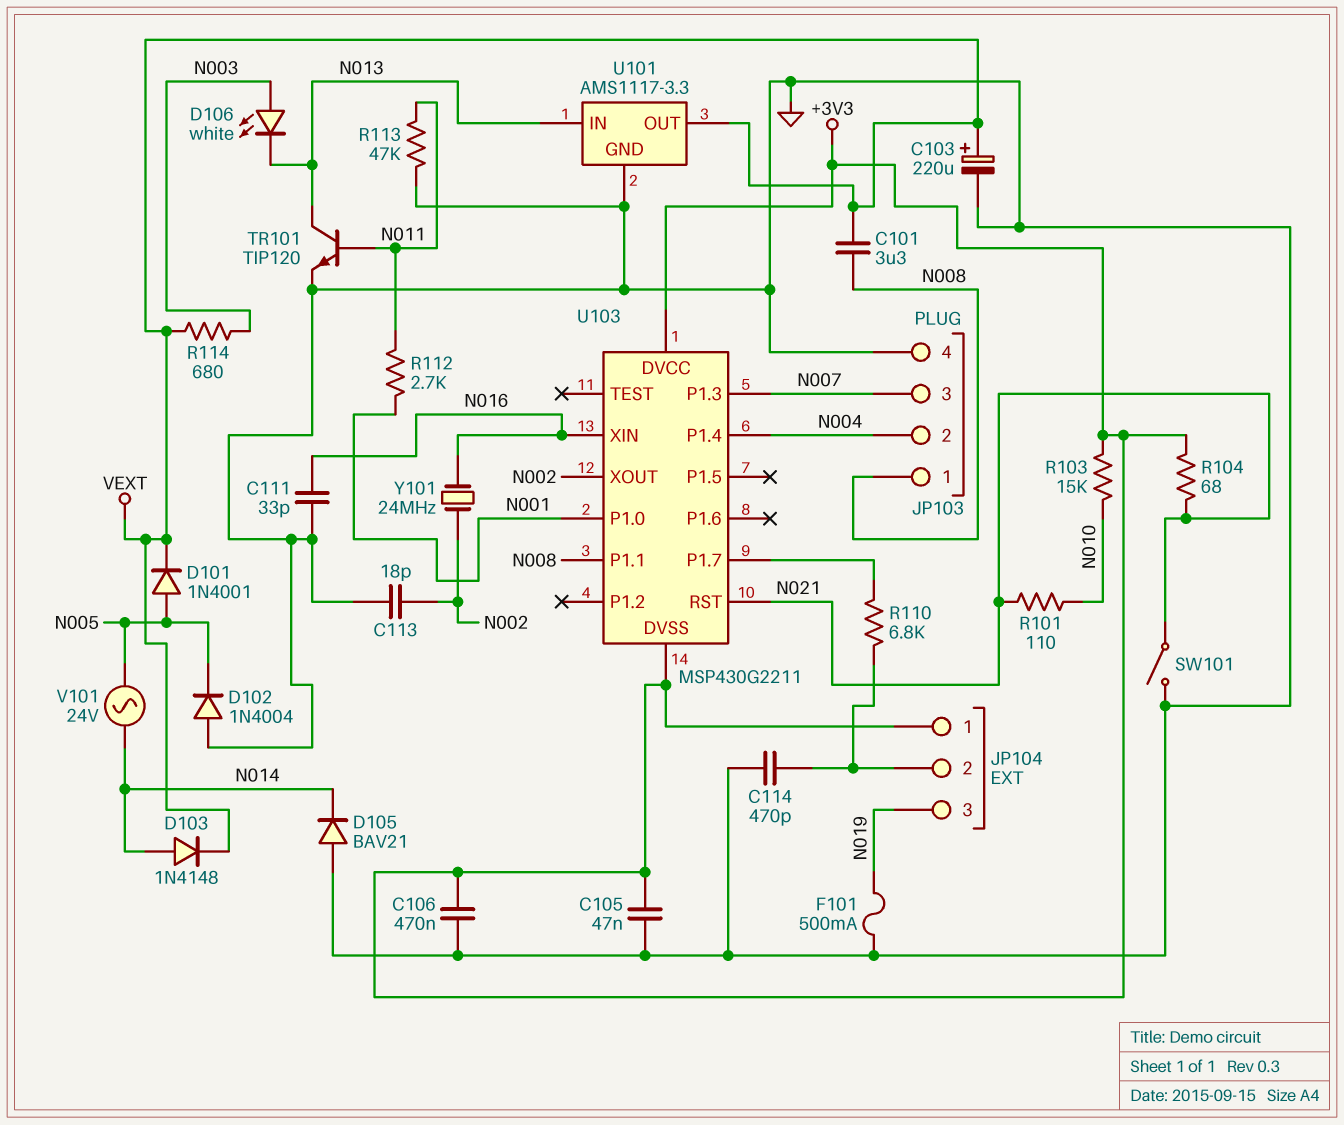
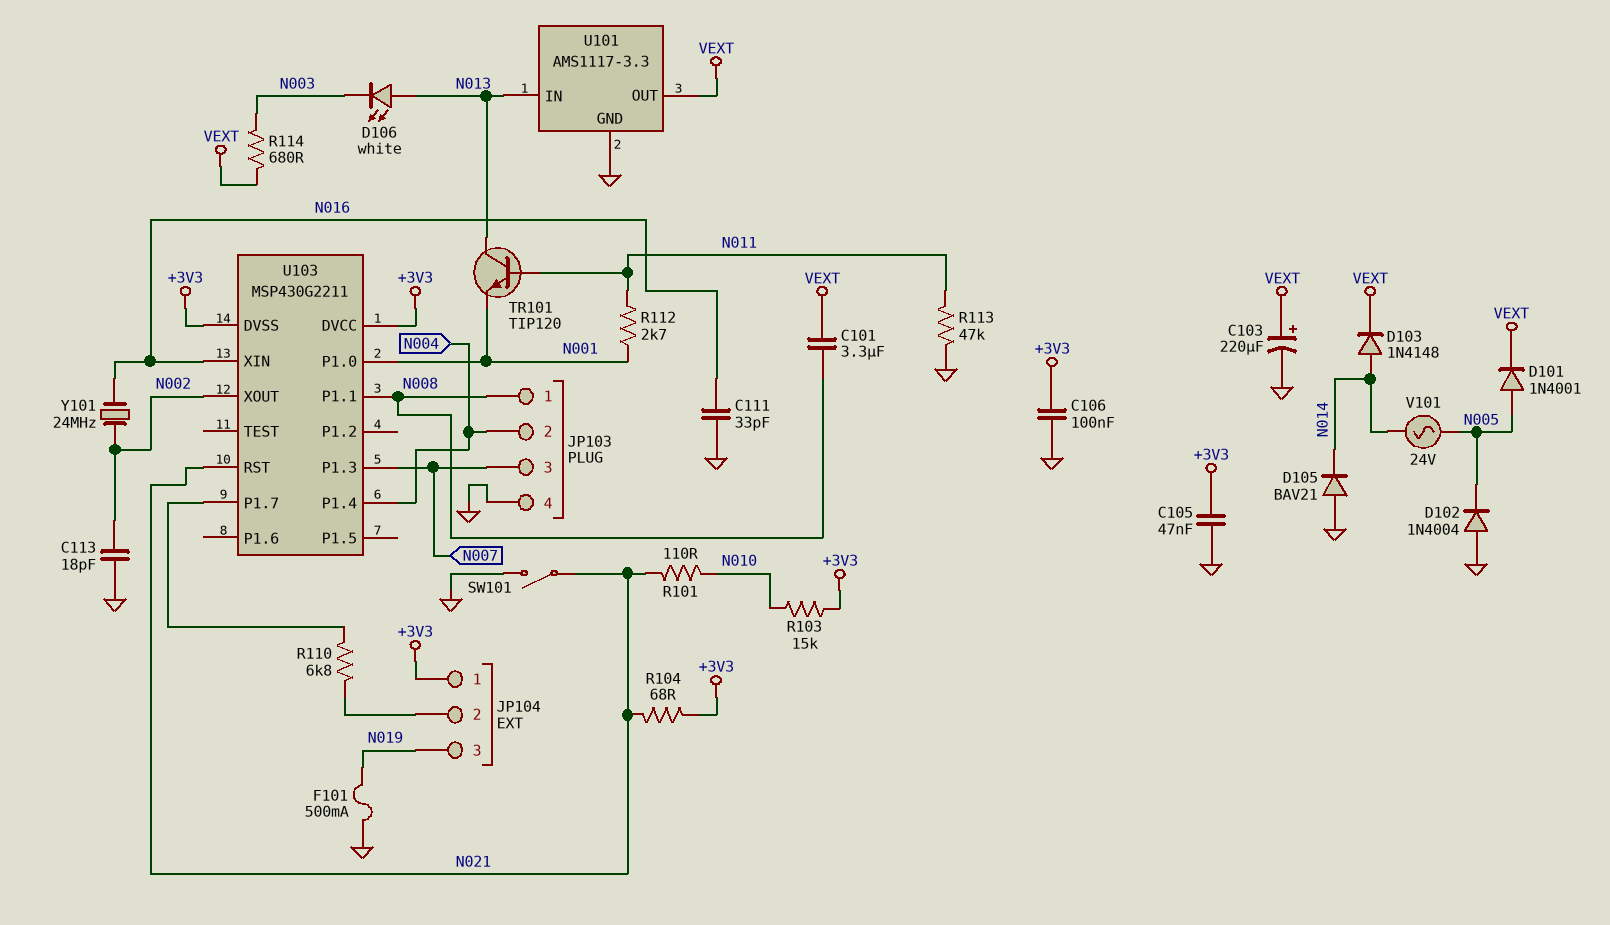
C106: 470nF (+3V3, GND) -> 100nF (+3V3, GND)
C114: 470pF (GND, JP104/2) -> none
D106: LED white (A N003, K N013) -> LED white (A N013, K N003)
TR101: NPN TIP120 (B N011, C N013, E GND) -> NPN TIP120 (B N011, C N013, E N001)

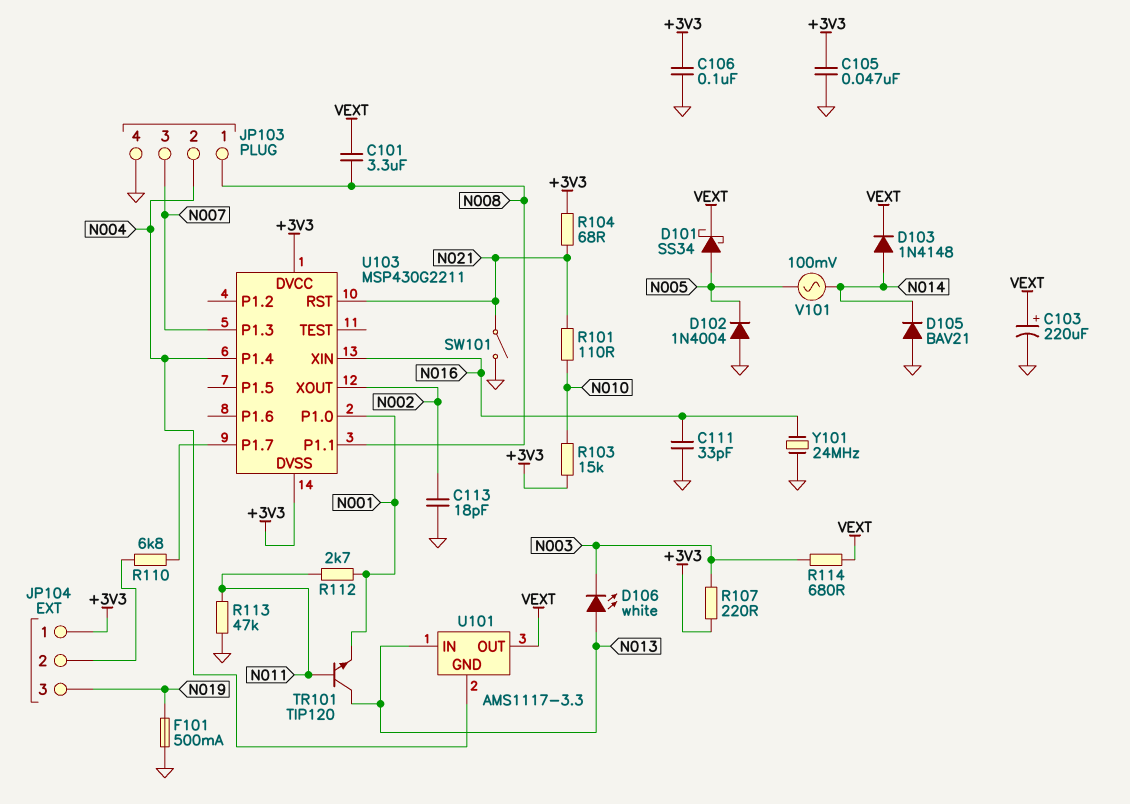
D101: diode 1N4001 (A N005, K VEXT) -> schottky SS34 (A N005, K VEXT)
R107: none -> 220 (+3V3, N003)
U101 pin GND: GND -> N004
V101: AC 24V (N005, N014) -> AC 100mV (N005, N014)
Y101: 24MHz (N002, N016) -> 24MHz (GND, N016)

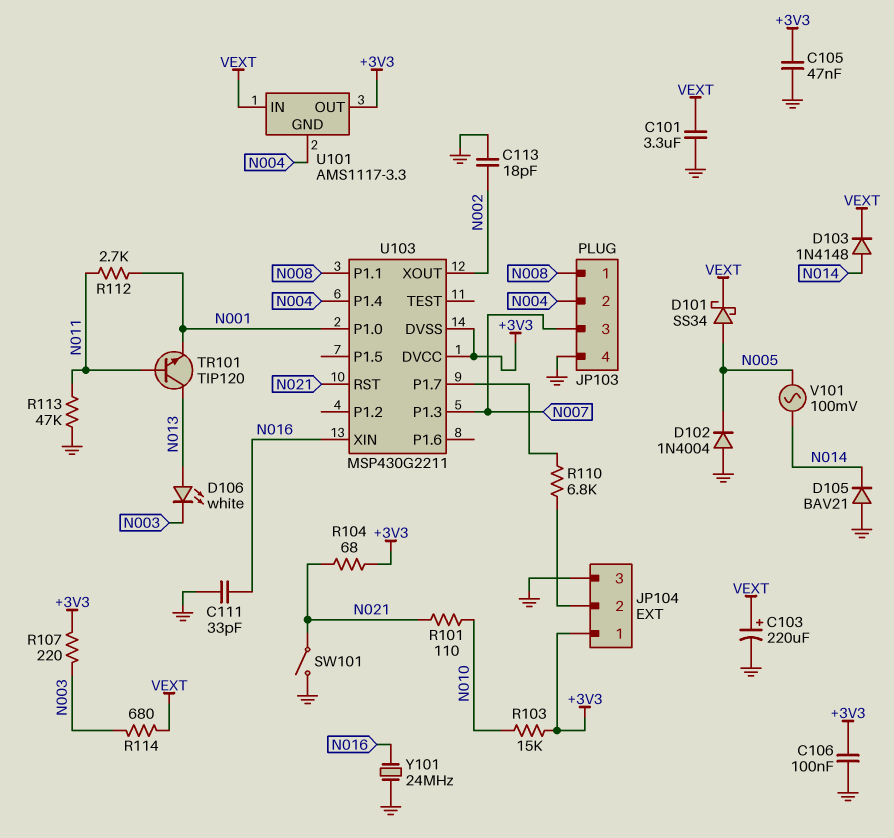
C101: 3.3uF (N008, VEXT) -> 3.3uF (GND, VEXT)
F101: 500mA (GND, N019) -> none
JP104 pin 3: N019 -> GND
U101 pin IN: N013 -> VEXT
U101 pin OUT: VEXT -> +3V3

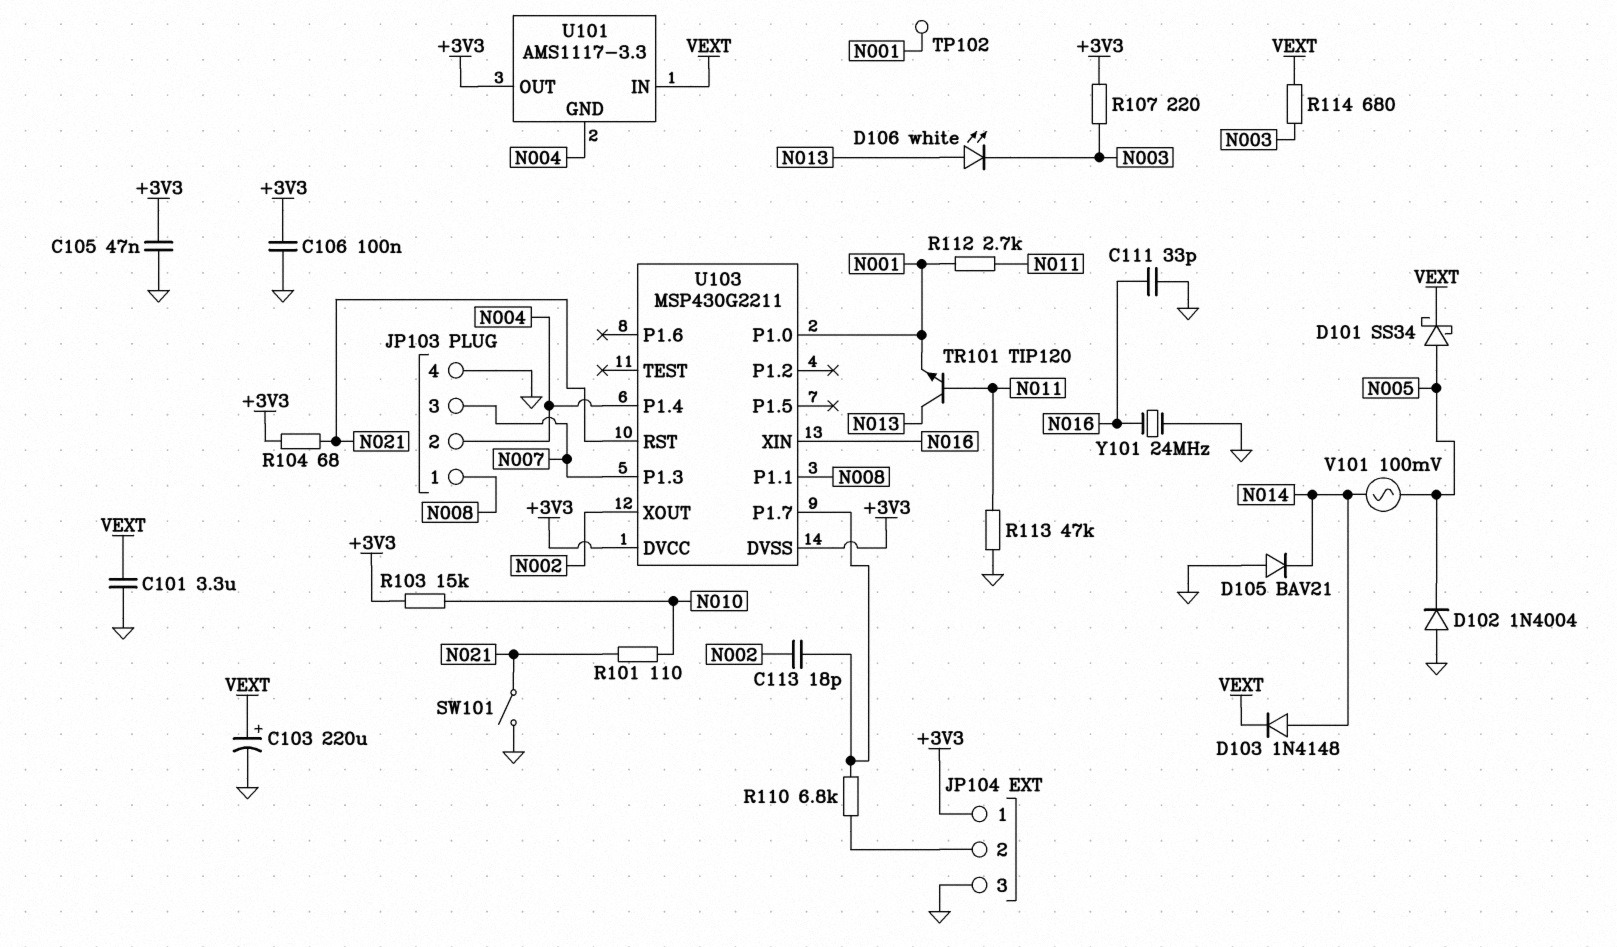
C113: 18pF (GND, N002) -> 18pF (N002, U103/P1.7)
TP102: none -> test point (N001)

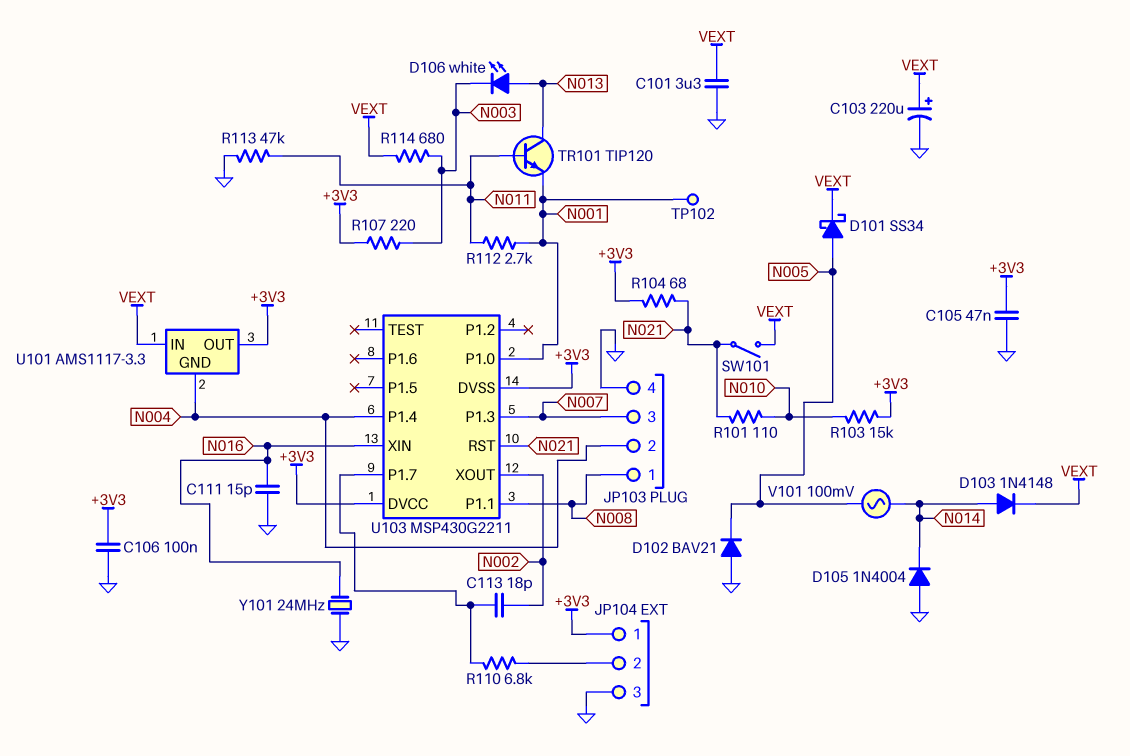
C111: 33pF (GND, N016) -> 15pF (GND, N016)
D102: diode 1N4004 (A GND, K N005) -> diode BAV21 (A GND, K N005)
D105: diode BAV21 (A GND, K N014) -> diode 1N4004 (A GND, K N014)
SW101: switch (GND, N021) -> switch (N021, VEXT)

